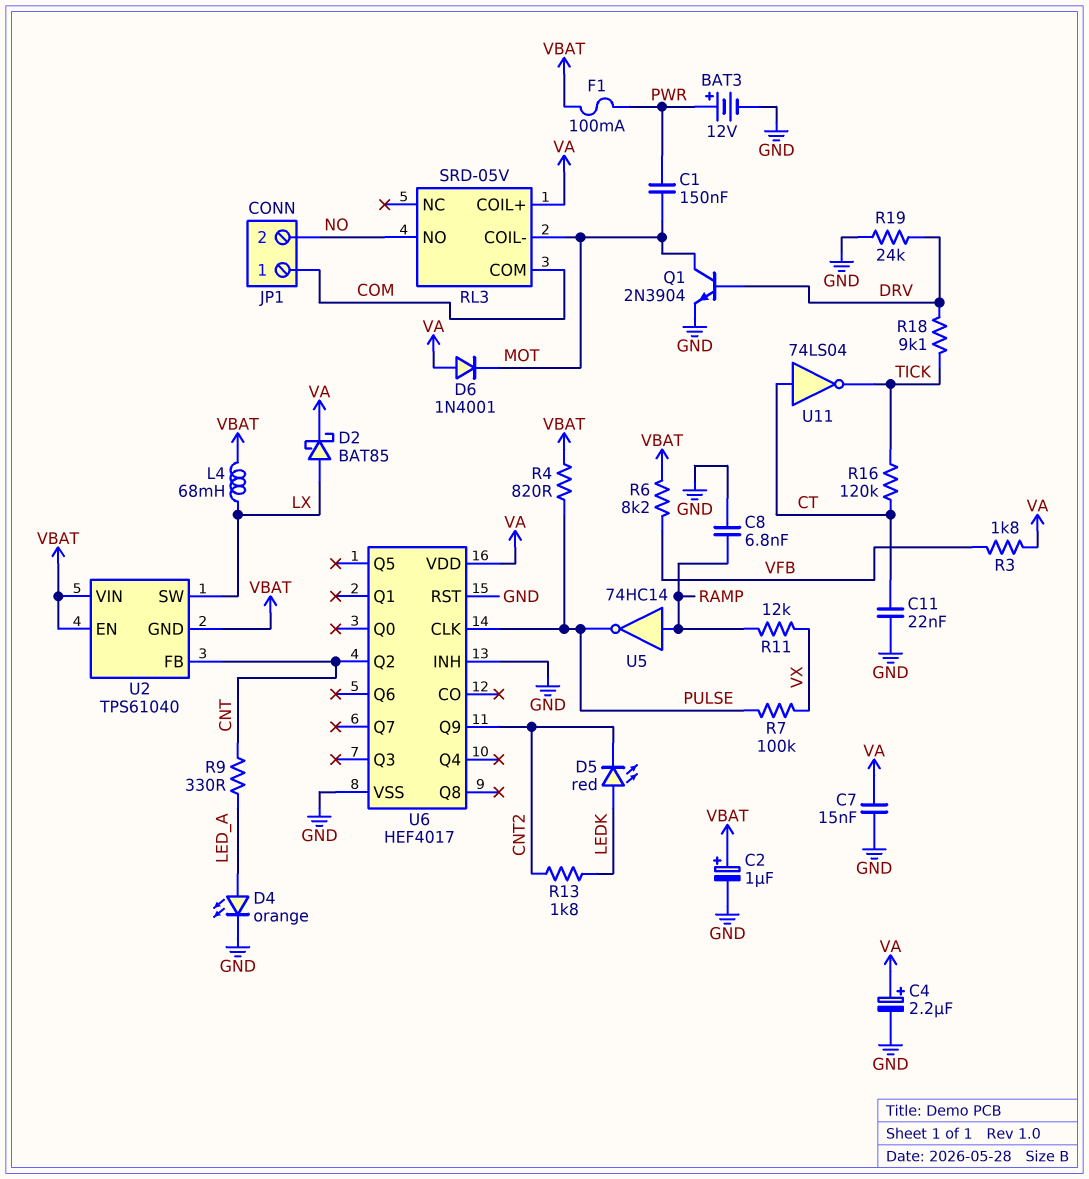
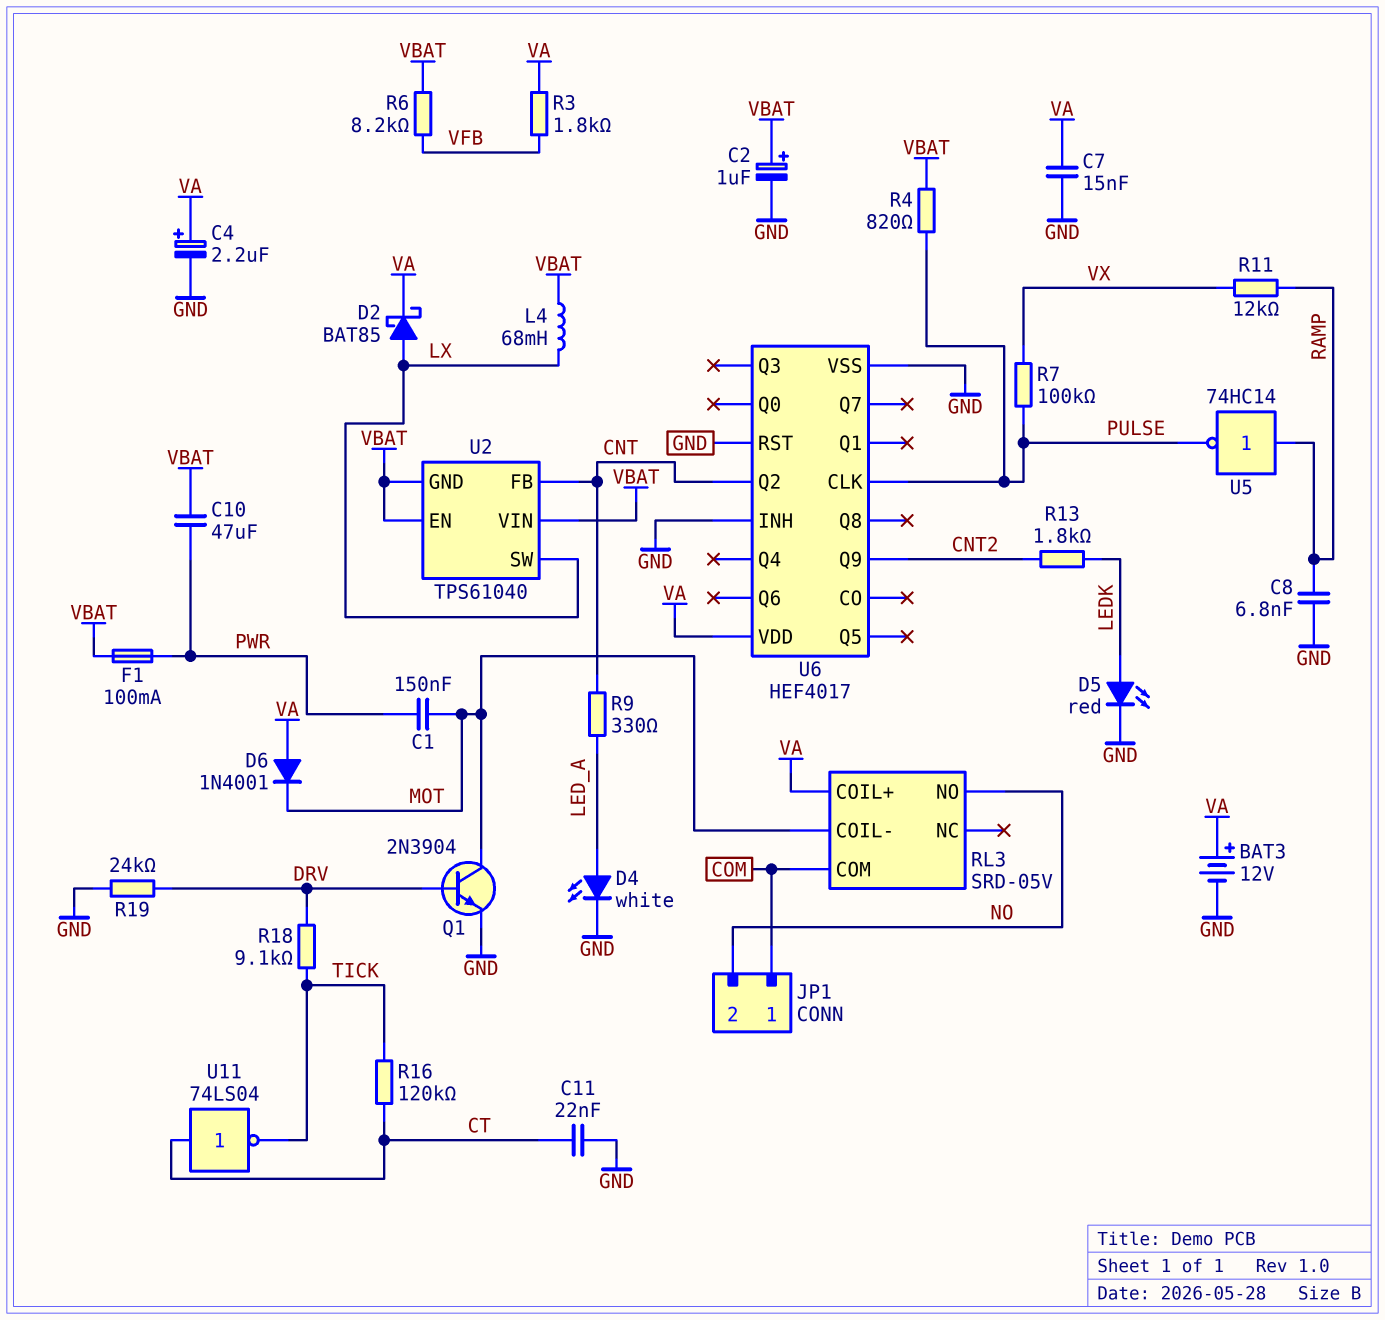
BAT3: 12V (plus PWR, minus GND) -> 12V (plus VA, minus GND)
C10: none -> 47uF (PWR, VBAT)
D4: LED orange (A LED_A, K GND) -> LED white (A LED_A, K GND)
D5: LED red (A LEDK, K CNT2) -> LED red (A LEDK, K GND)

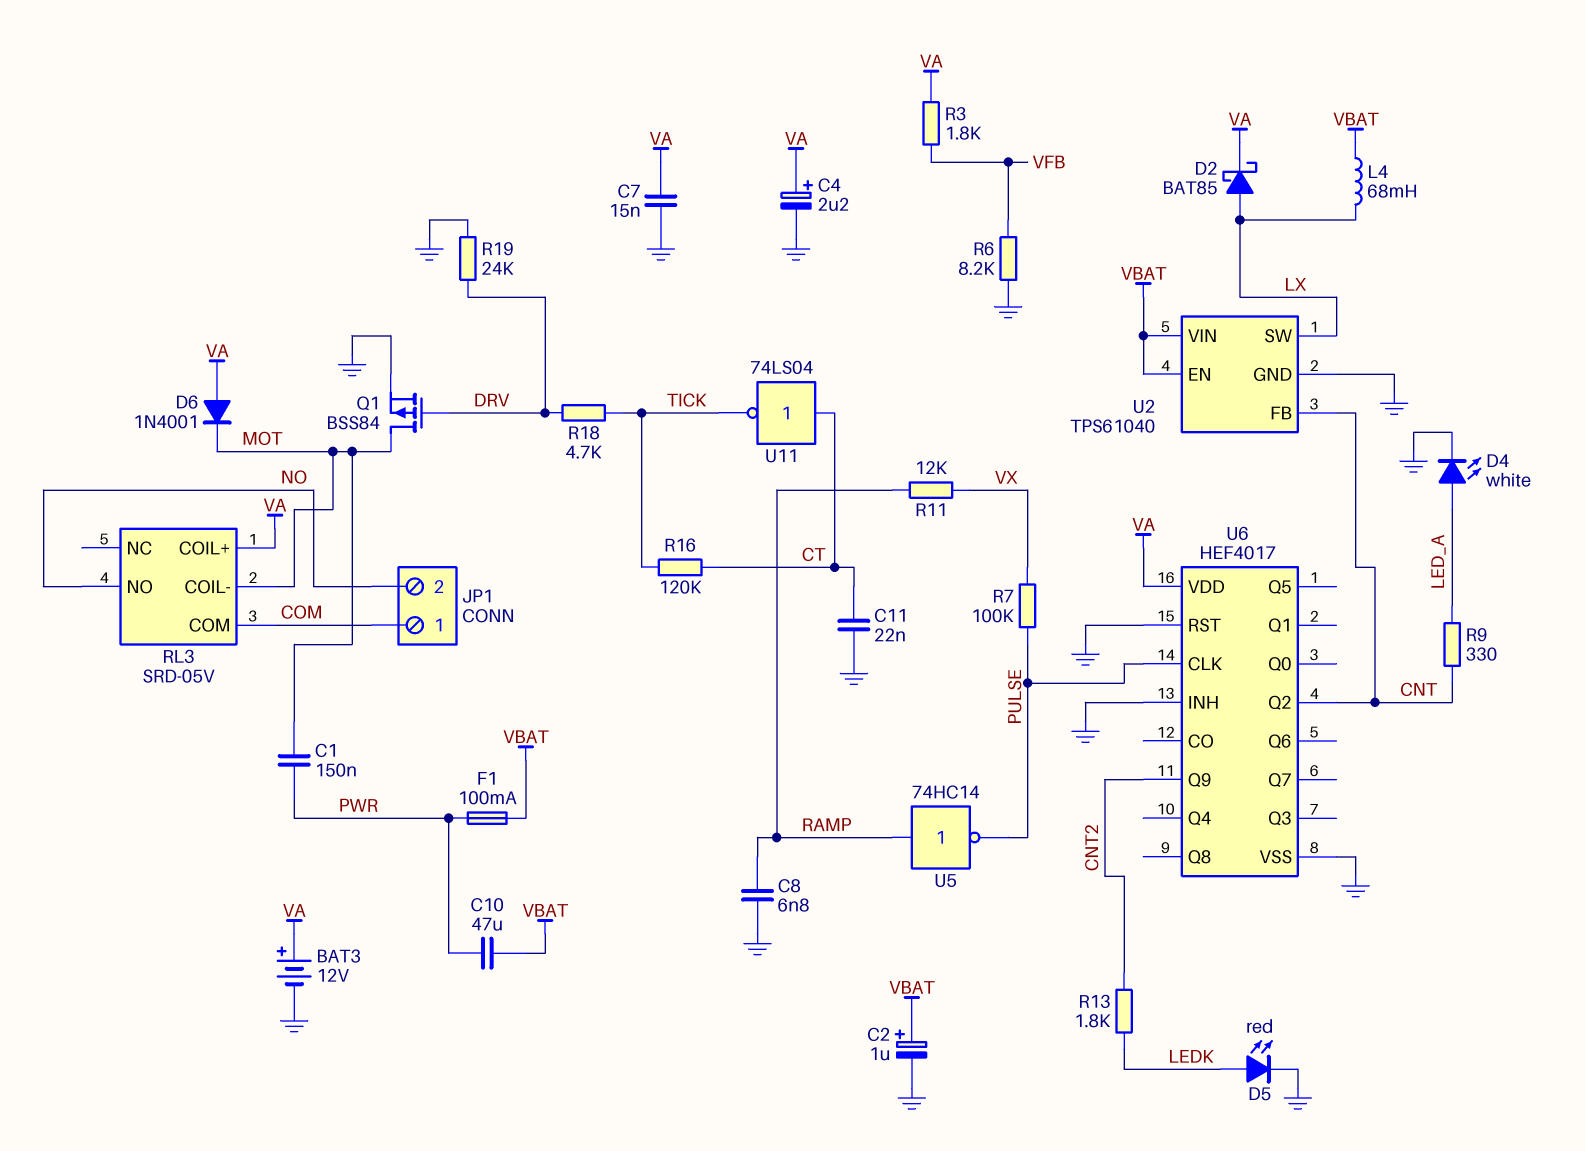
Q1: NPN 2N3904 (B DRV, C MOT, E GND) -> PMOS BSS84 (G DRV, D MOT, S GND)
R4: 820 (PULSE, VBAT) -> none
R6: 8.2k (VBAT, VFB) -> 8.2k (GND, VFB)
R18: 9.1k (DRV, TICK) -> 4.7k (DRV, TICK)
U2 pin GND: VBAT -> GND

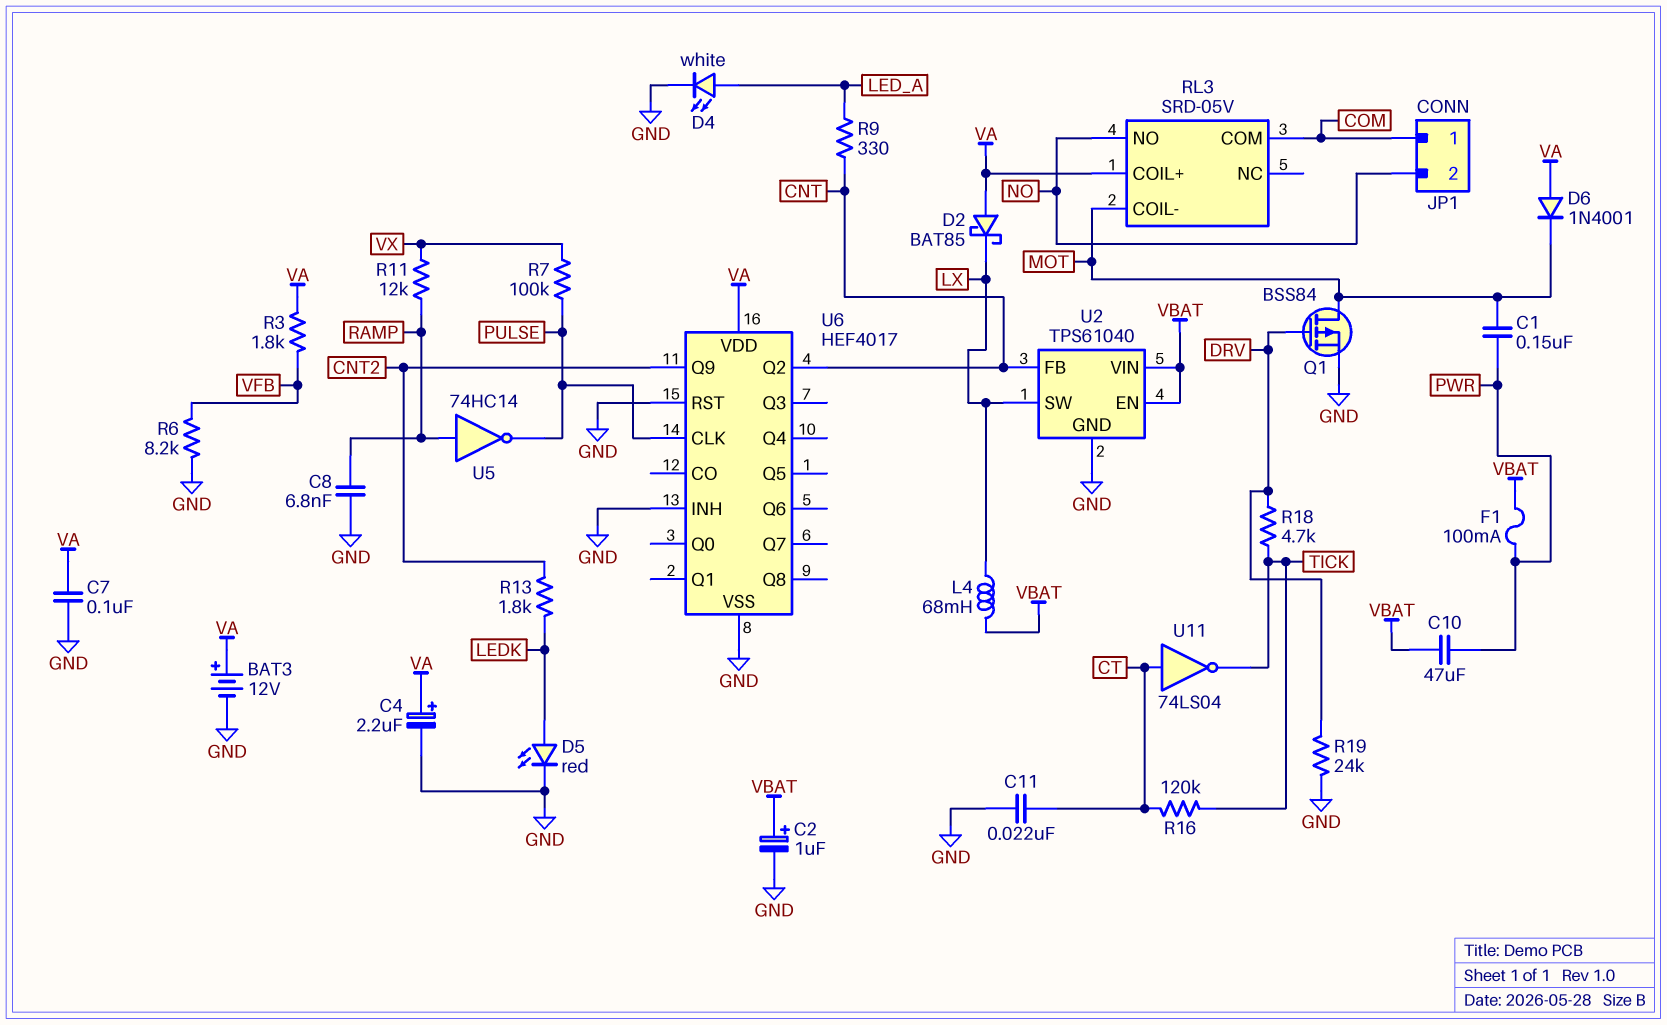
C7: 15nF (GND, VA) -> 100nF (GND, VA)
D2: schottky BAT85 (A LX, K VA) -> schottky BAT85 (A VA, K LX)

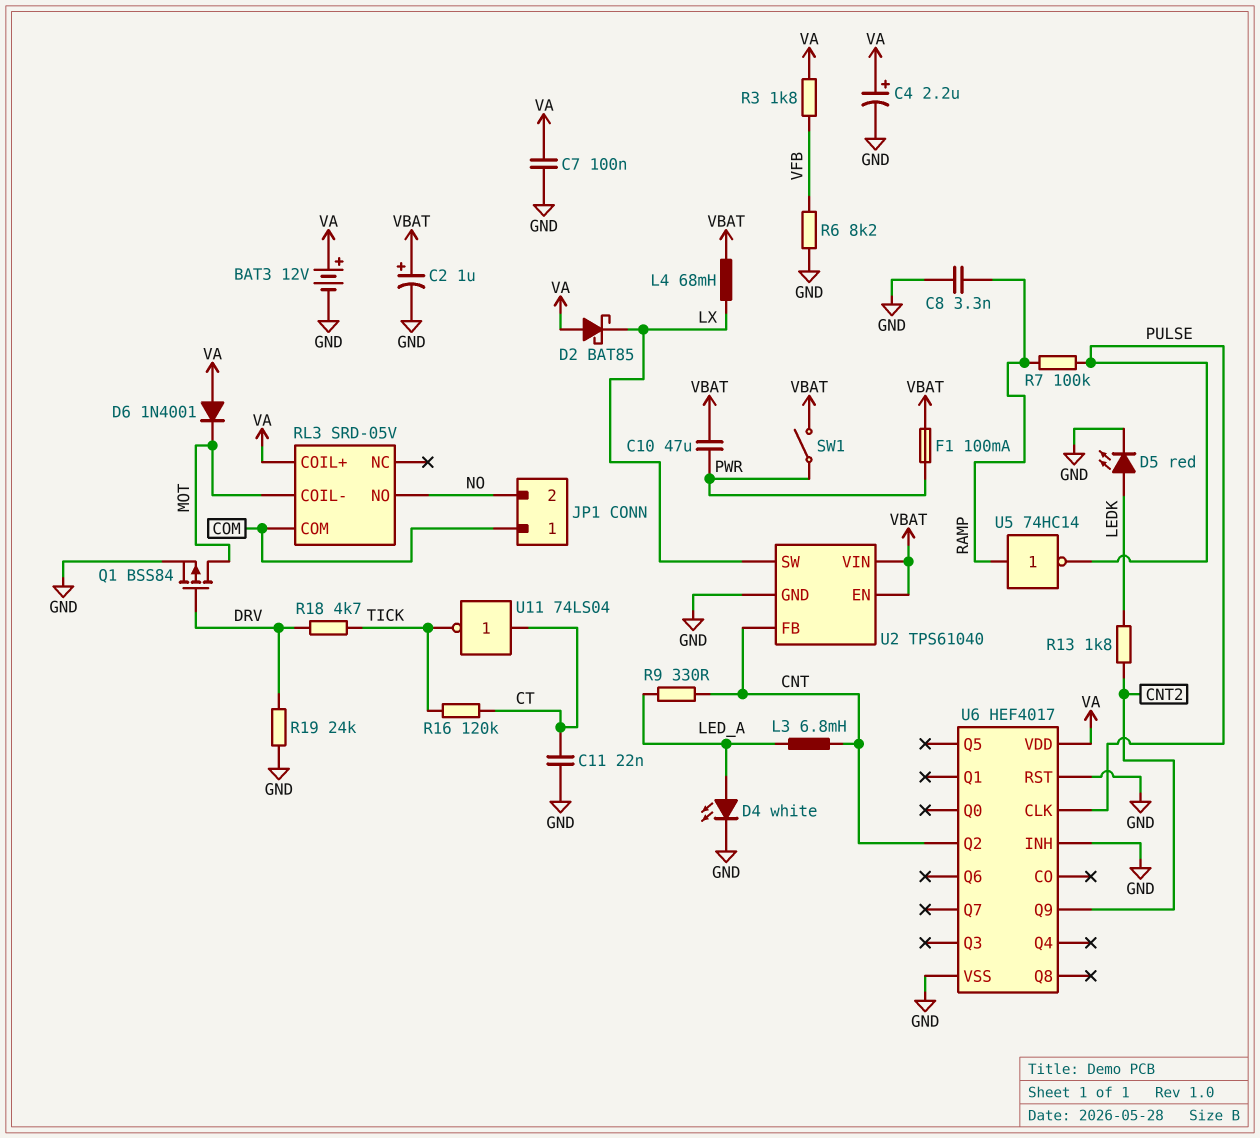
C1: 150nF (MOT, PWR) -> none
C8: 6.8nF (GND, RAMP) -> 3.3nF (GND, RAMP)
L3: none -> 6.8mH (CNT, LED_A)
R7: 100k (PULSE, VX) -> 100k (PULSE, RAMP)
R11: 12k (RAMP, VX) -> none
SW1: none -> switch (PWR, VBAT)

